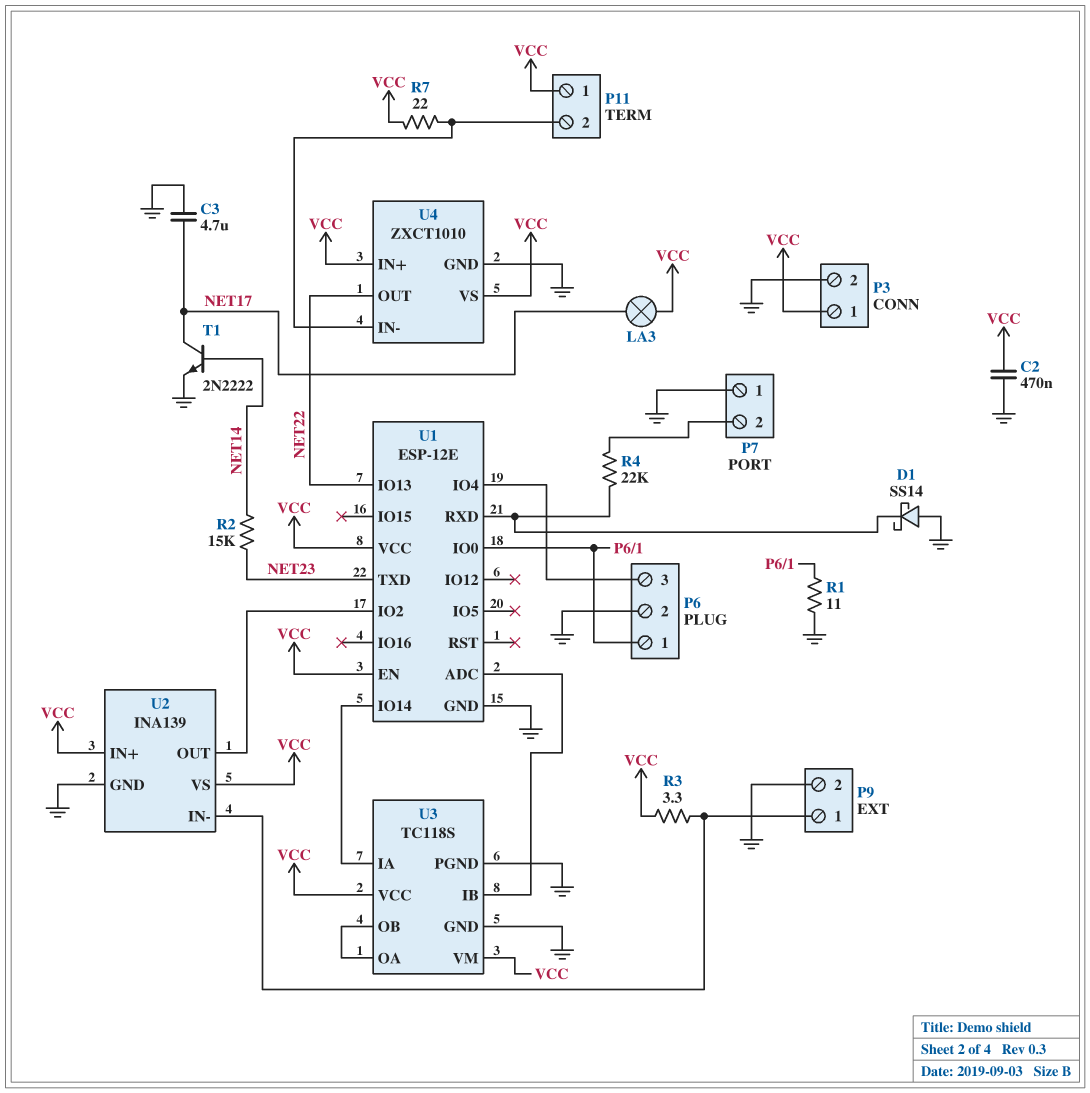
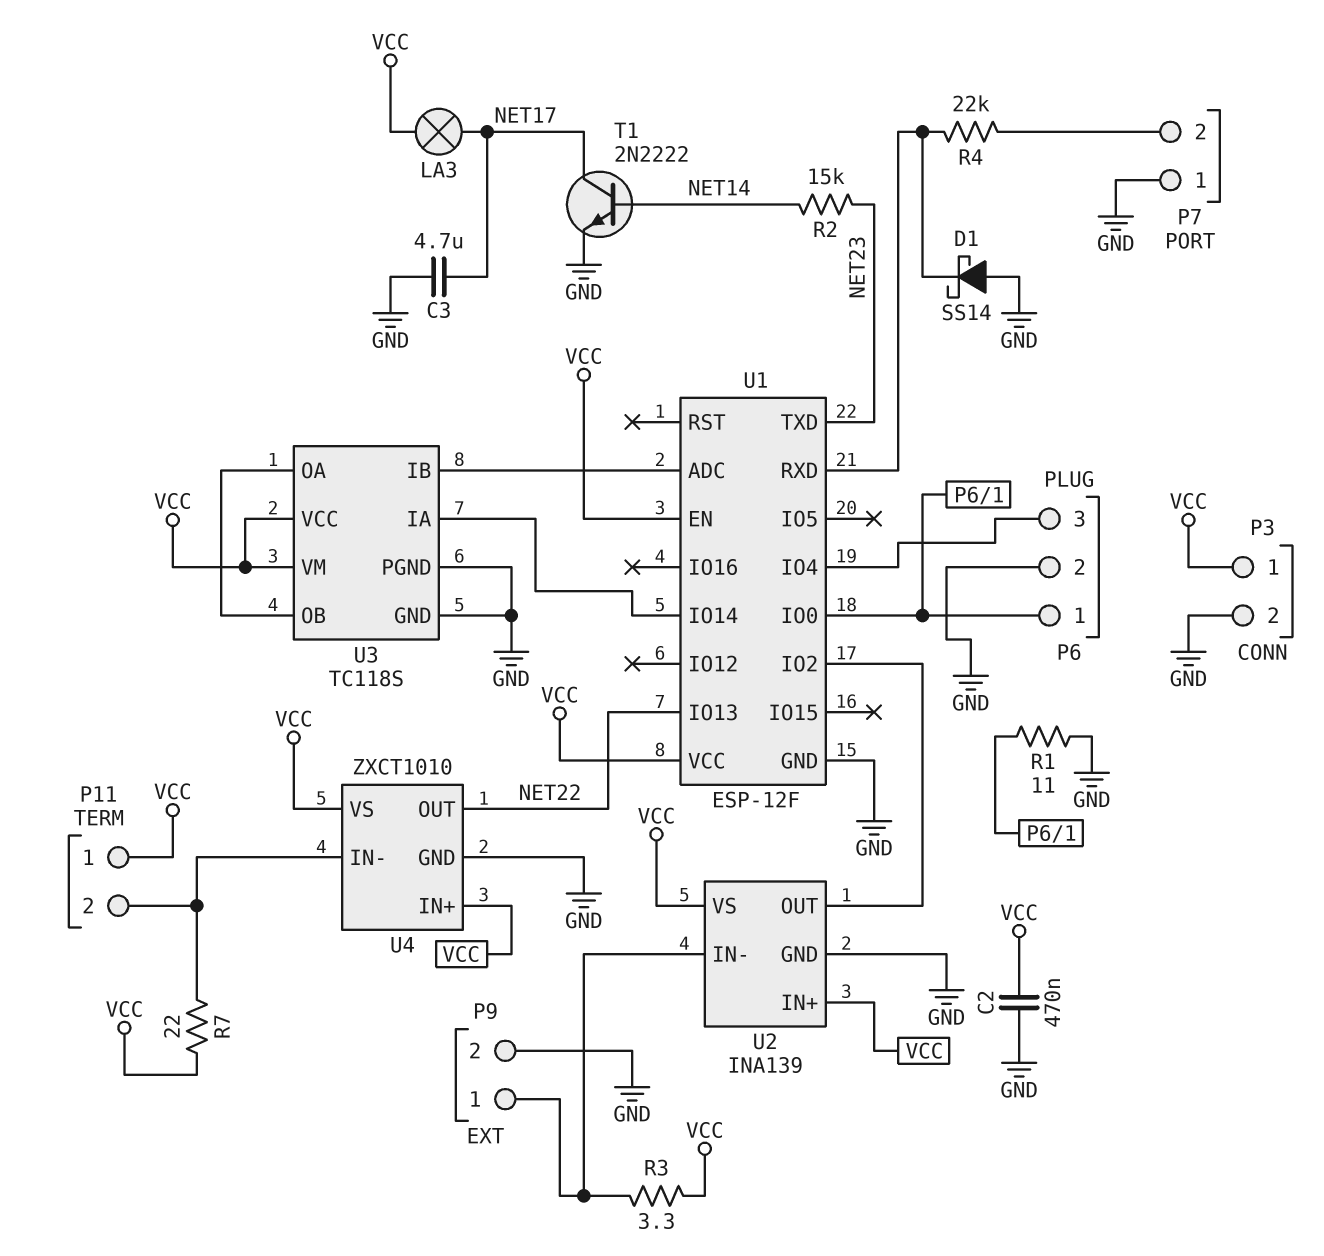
U1: ESP-12E -> ESP-12F

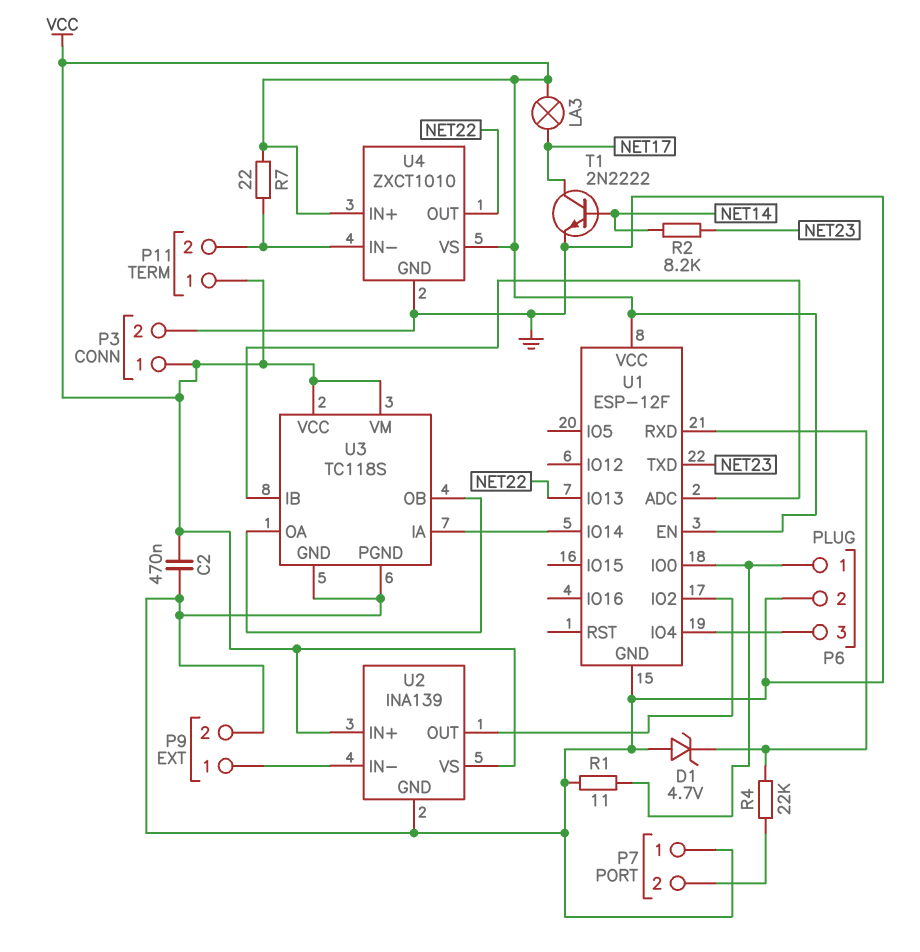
C3: 4.7uF (GND, NET17) -> none
D1: schottky SS14 (A GND, K U1/RXD) -> zener 4.7V (A GND, K U1/RXD)
R2: 15k (NET14, NET23) -> 8.2k (NET14, NET23)
R3: 3.3 (P9/1, VCC) -> none

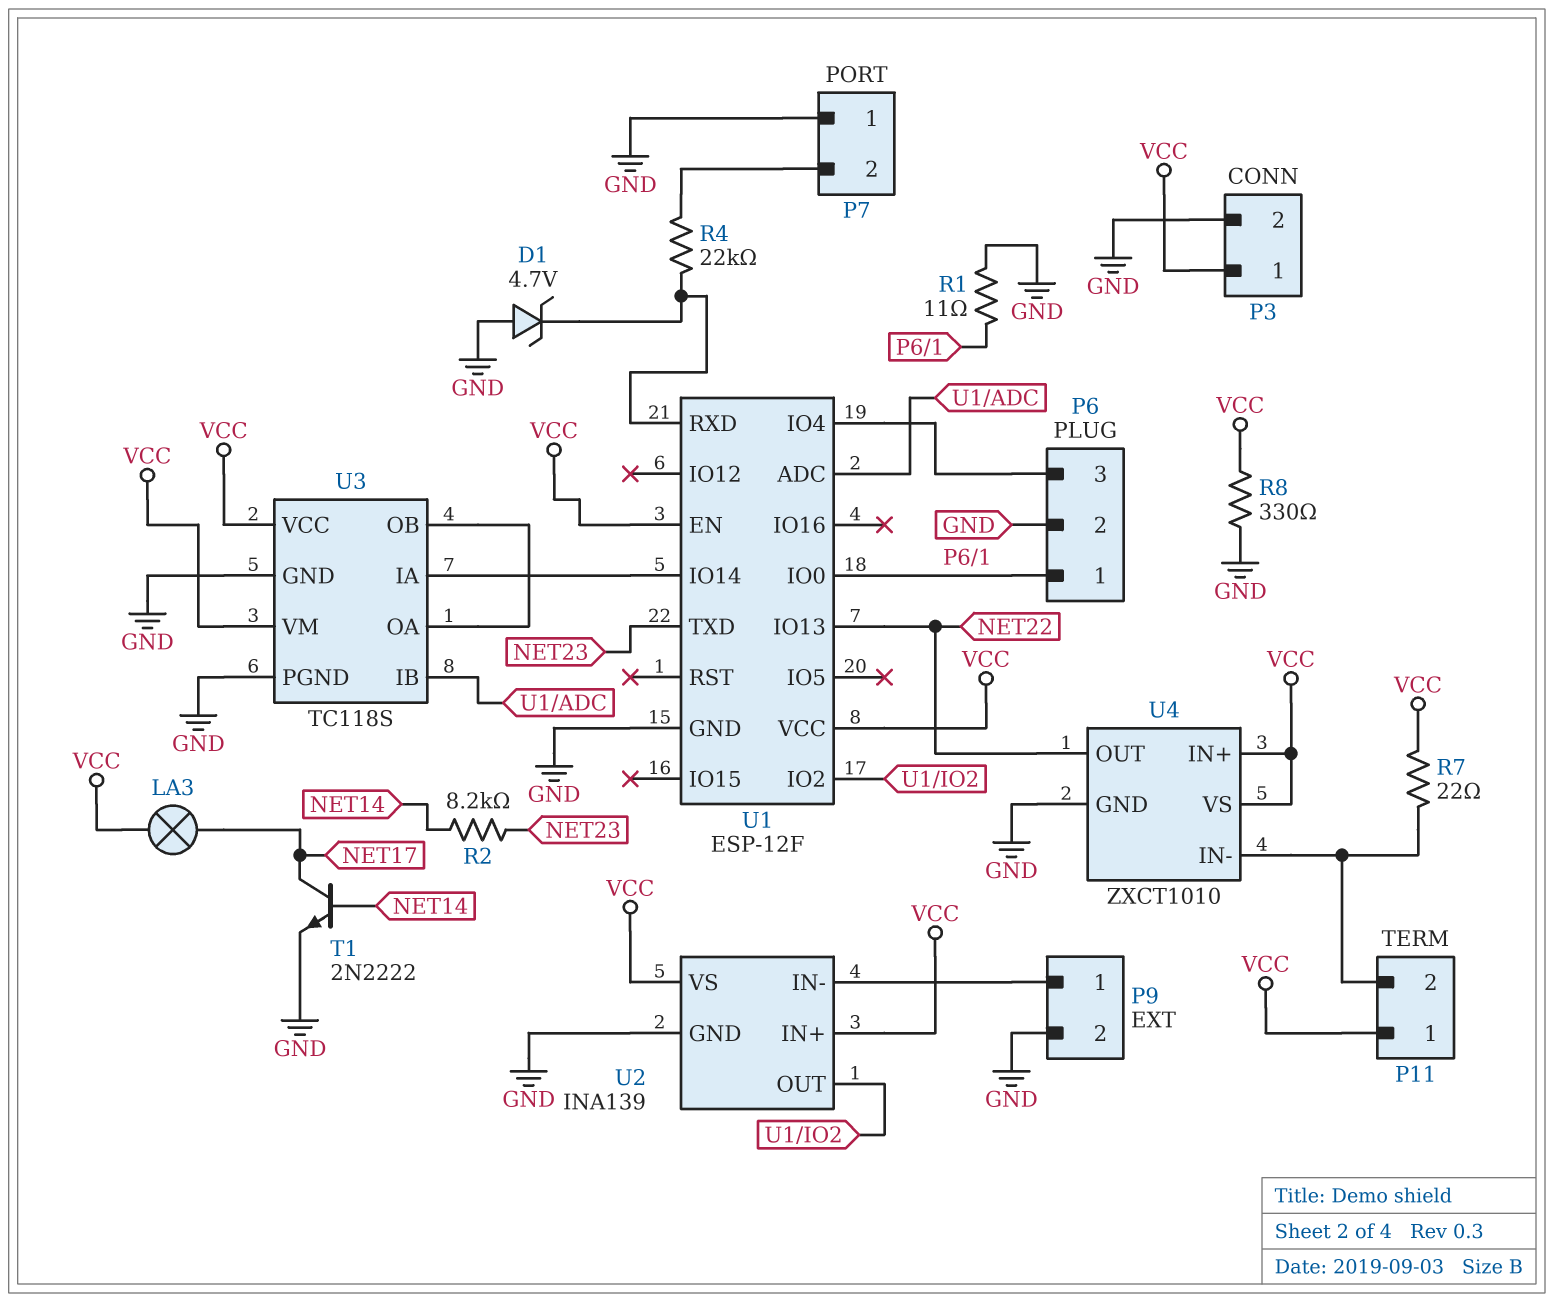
C2: 470nF (GND, VCC) -> none
R8: none -> 330 (GND, VCC)

